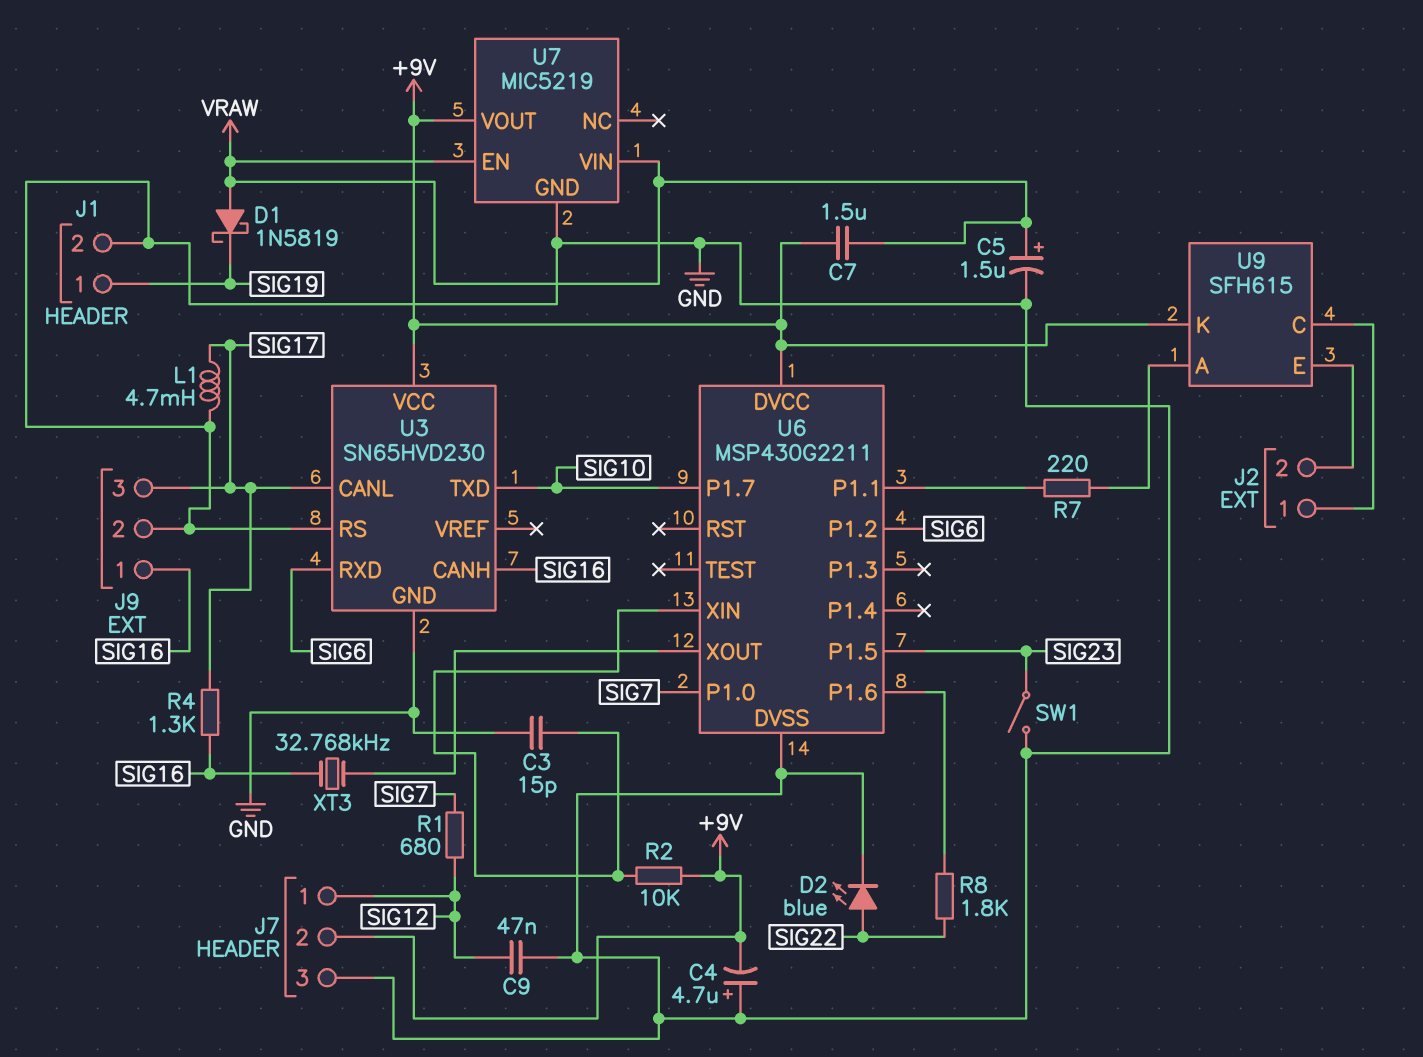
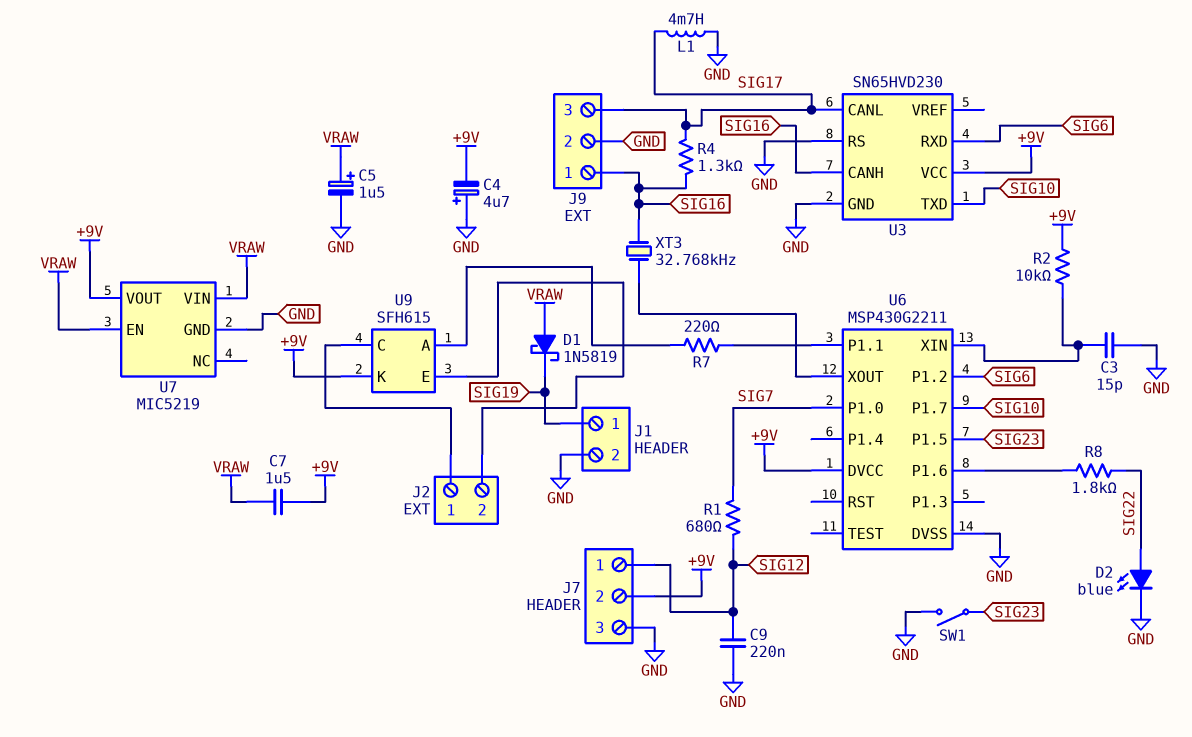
C9: 47nF (GND, SIG12) -> 220nF (GND, SIG12)

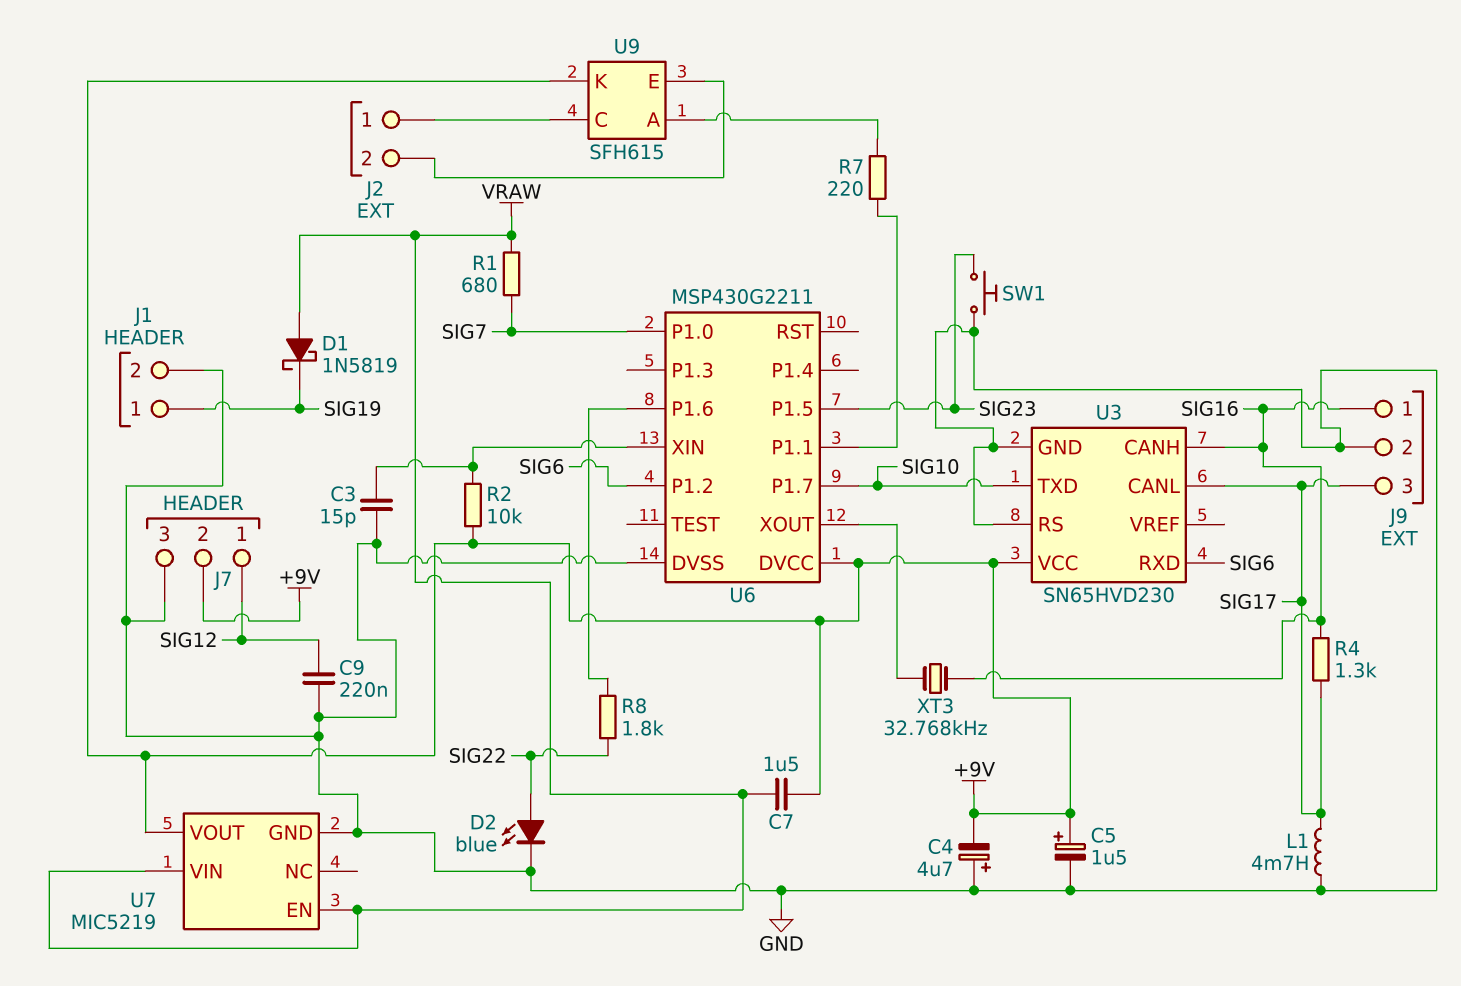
C5: 1.5uF (plus VRAW, minus GND) -> 1.5uF (plus +9V, minus GND)
R1: 680 (SIG7, SIG12) -> 680 (SIG7, VRAW)
SW1: switch (GND, SIG23) -> button (GND, SIG23)

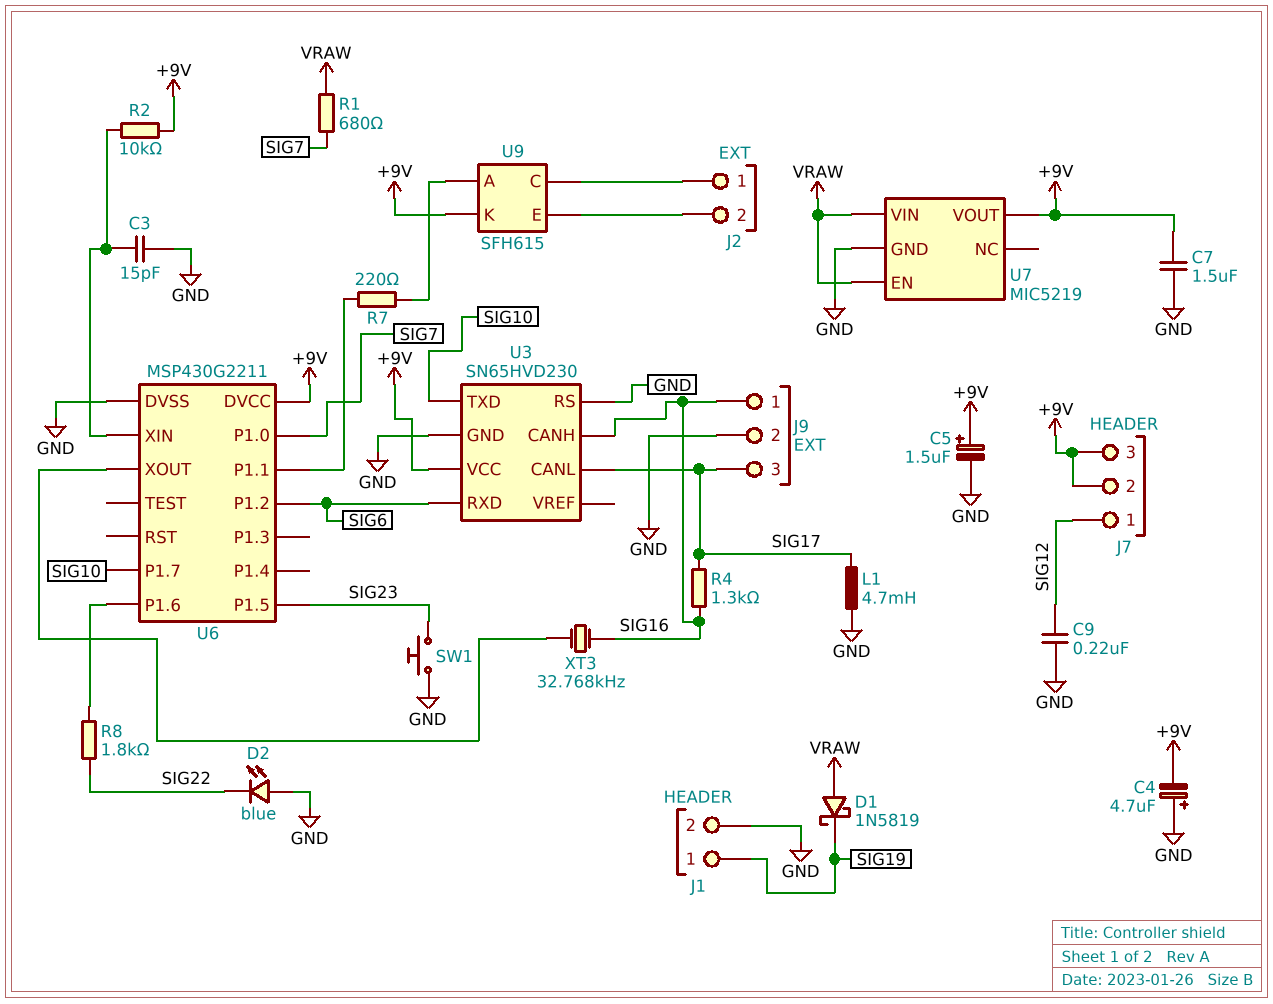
C7: 1.5uF (+9V, VRAW) -> 1.5uF (+9V, GND)
D2: LED blue (A SIG22, K GND) -> LED blue (A GND, K SIG22)
J7 pin 3: GND -> +9V

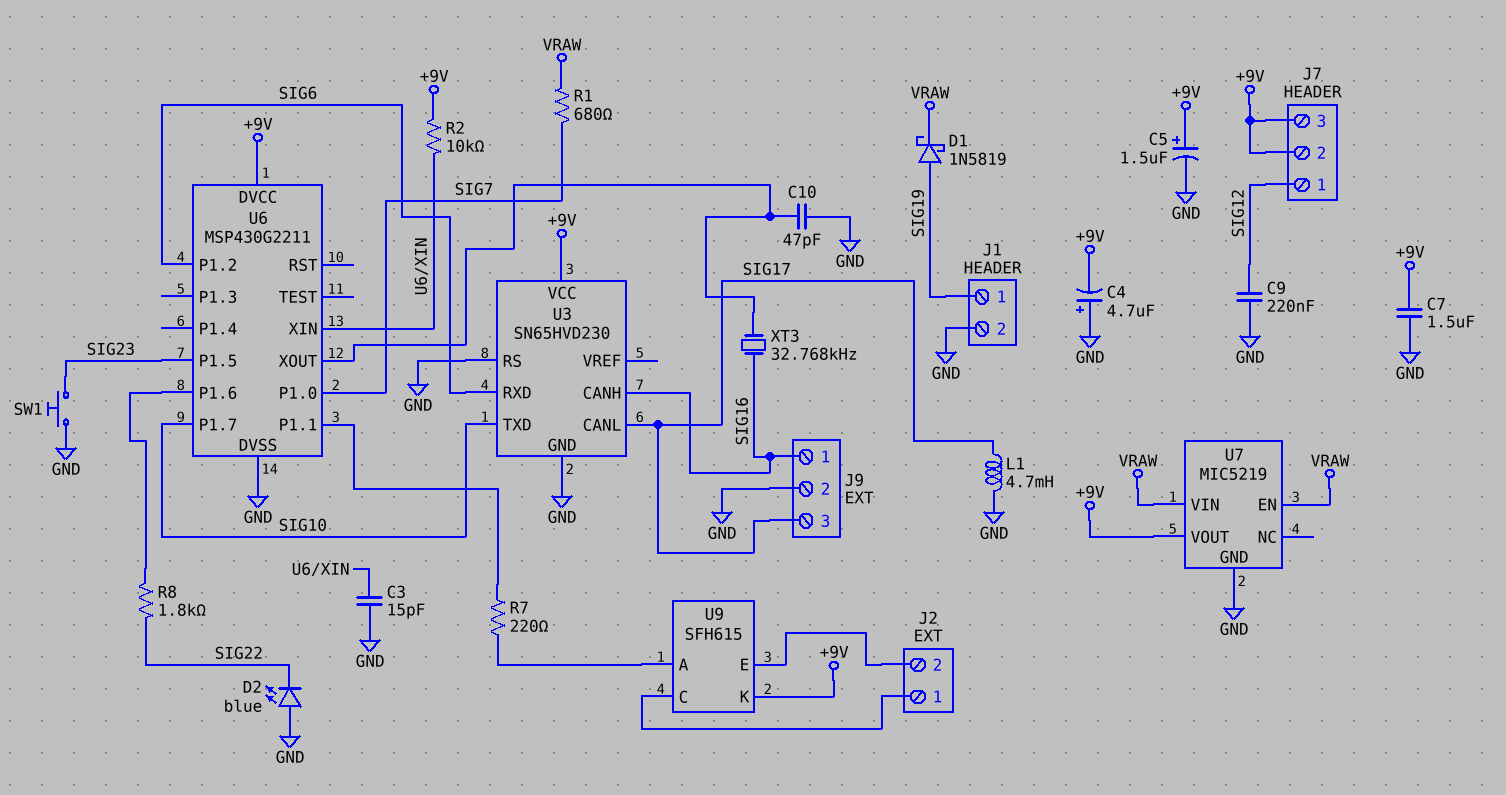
C10: none -> 47pF (GND, U6/XOUT)
D1: schottky 1N5819 (A VRAW, K SIG19) -> schottky 1N5819 (A SIG19, K VRAW)
R4: 1.3k (SIG16, SIG17) -> none

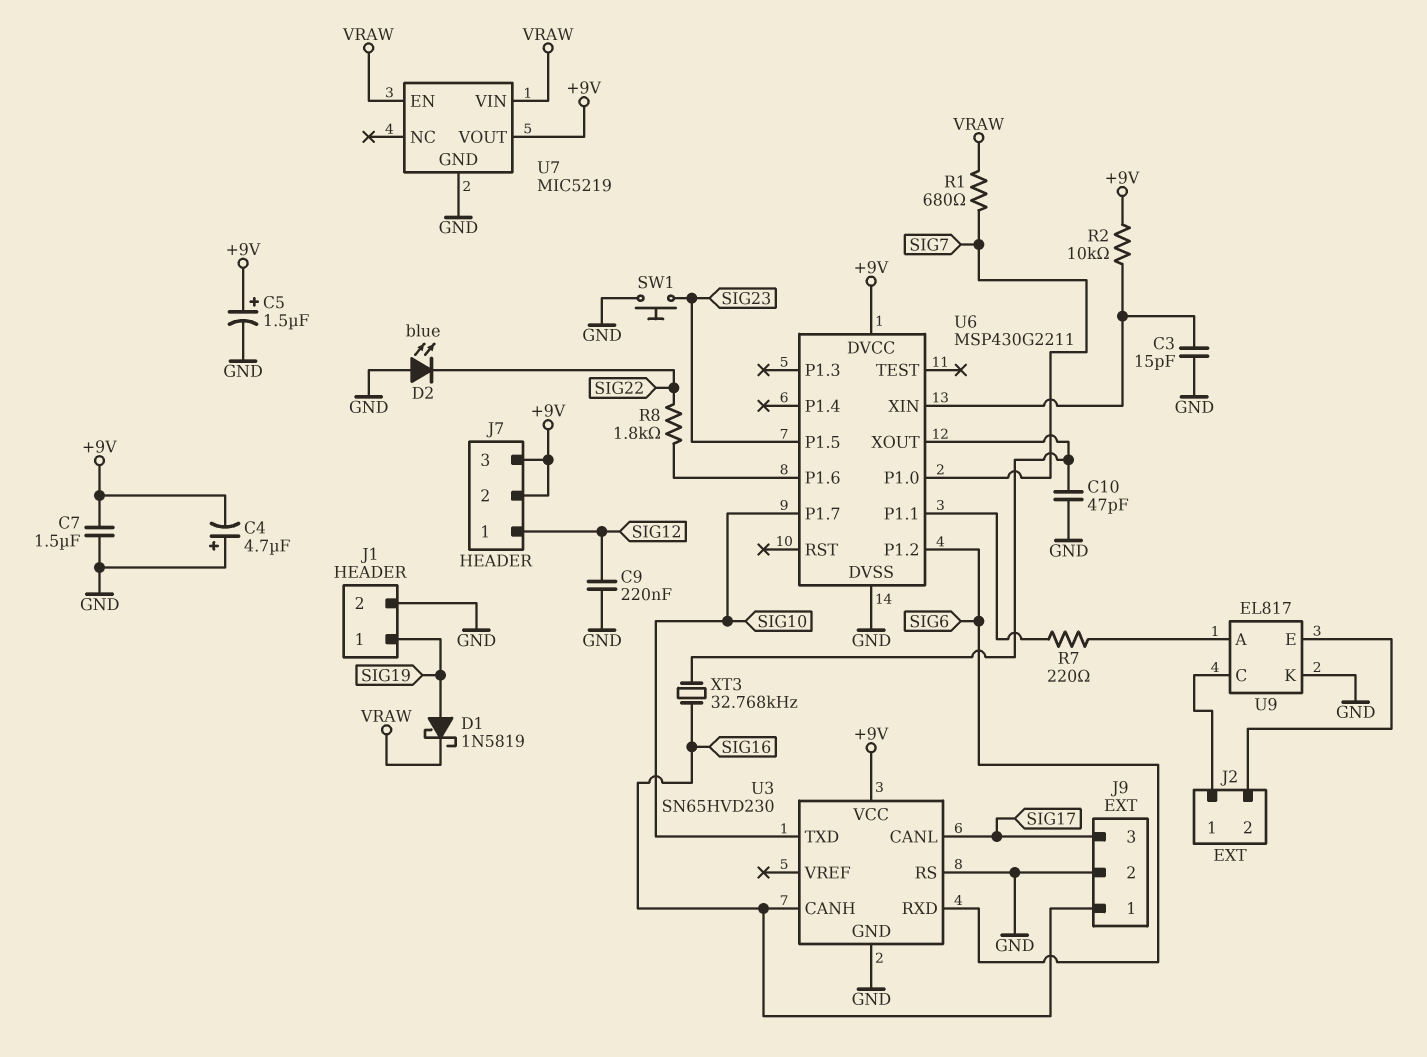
L1: 4.7mH (GND, SIG17) -> none
U9: SFH615 -> EL817
U9 pin K: +9V -> GND

